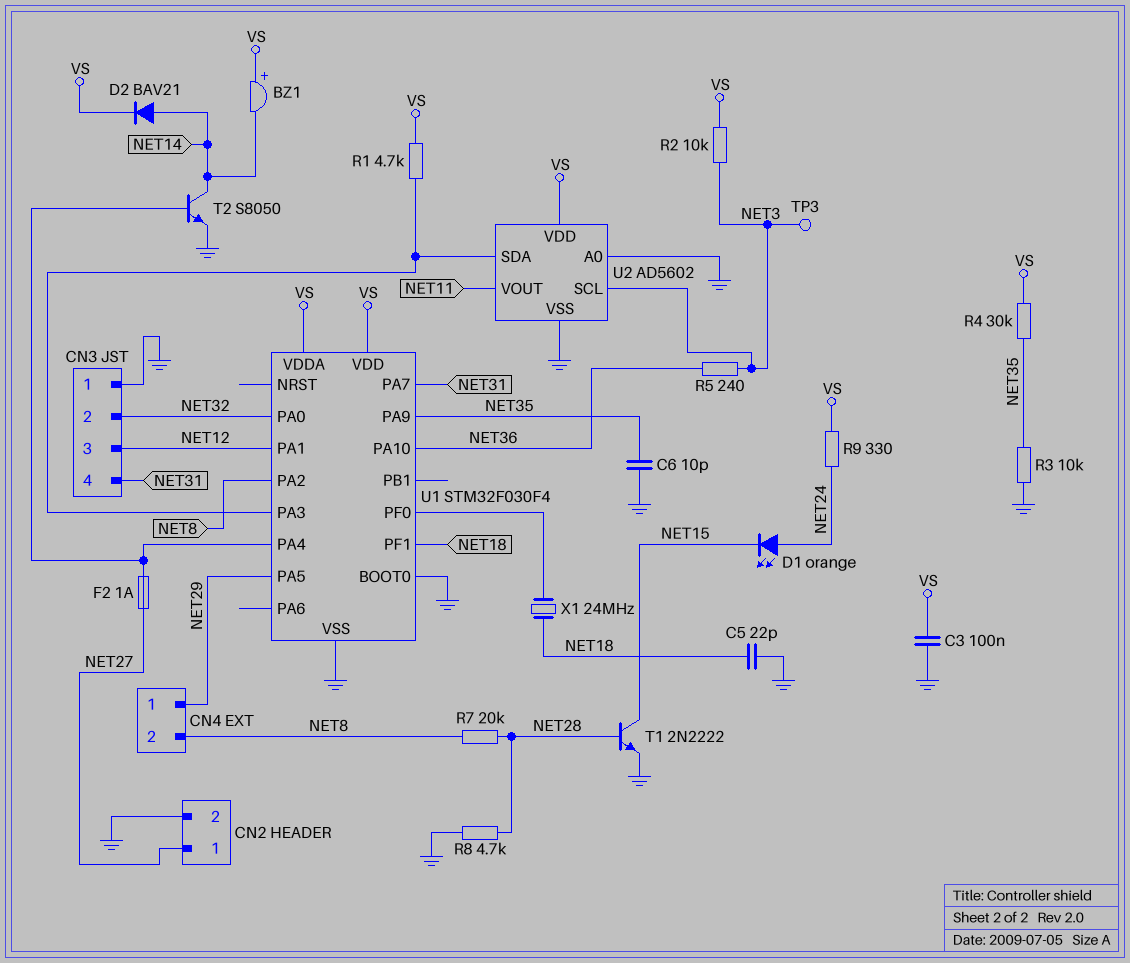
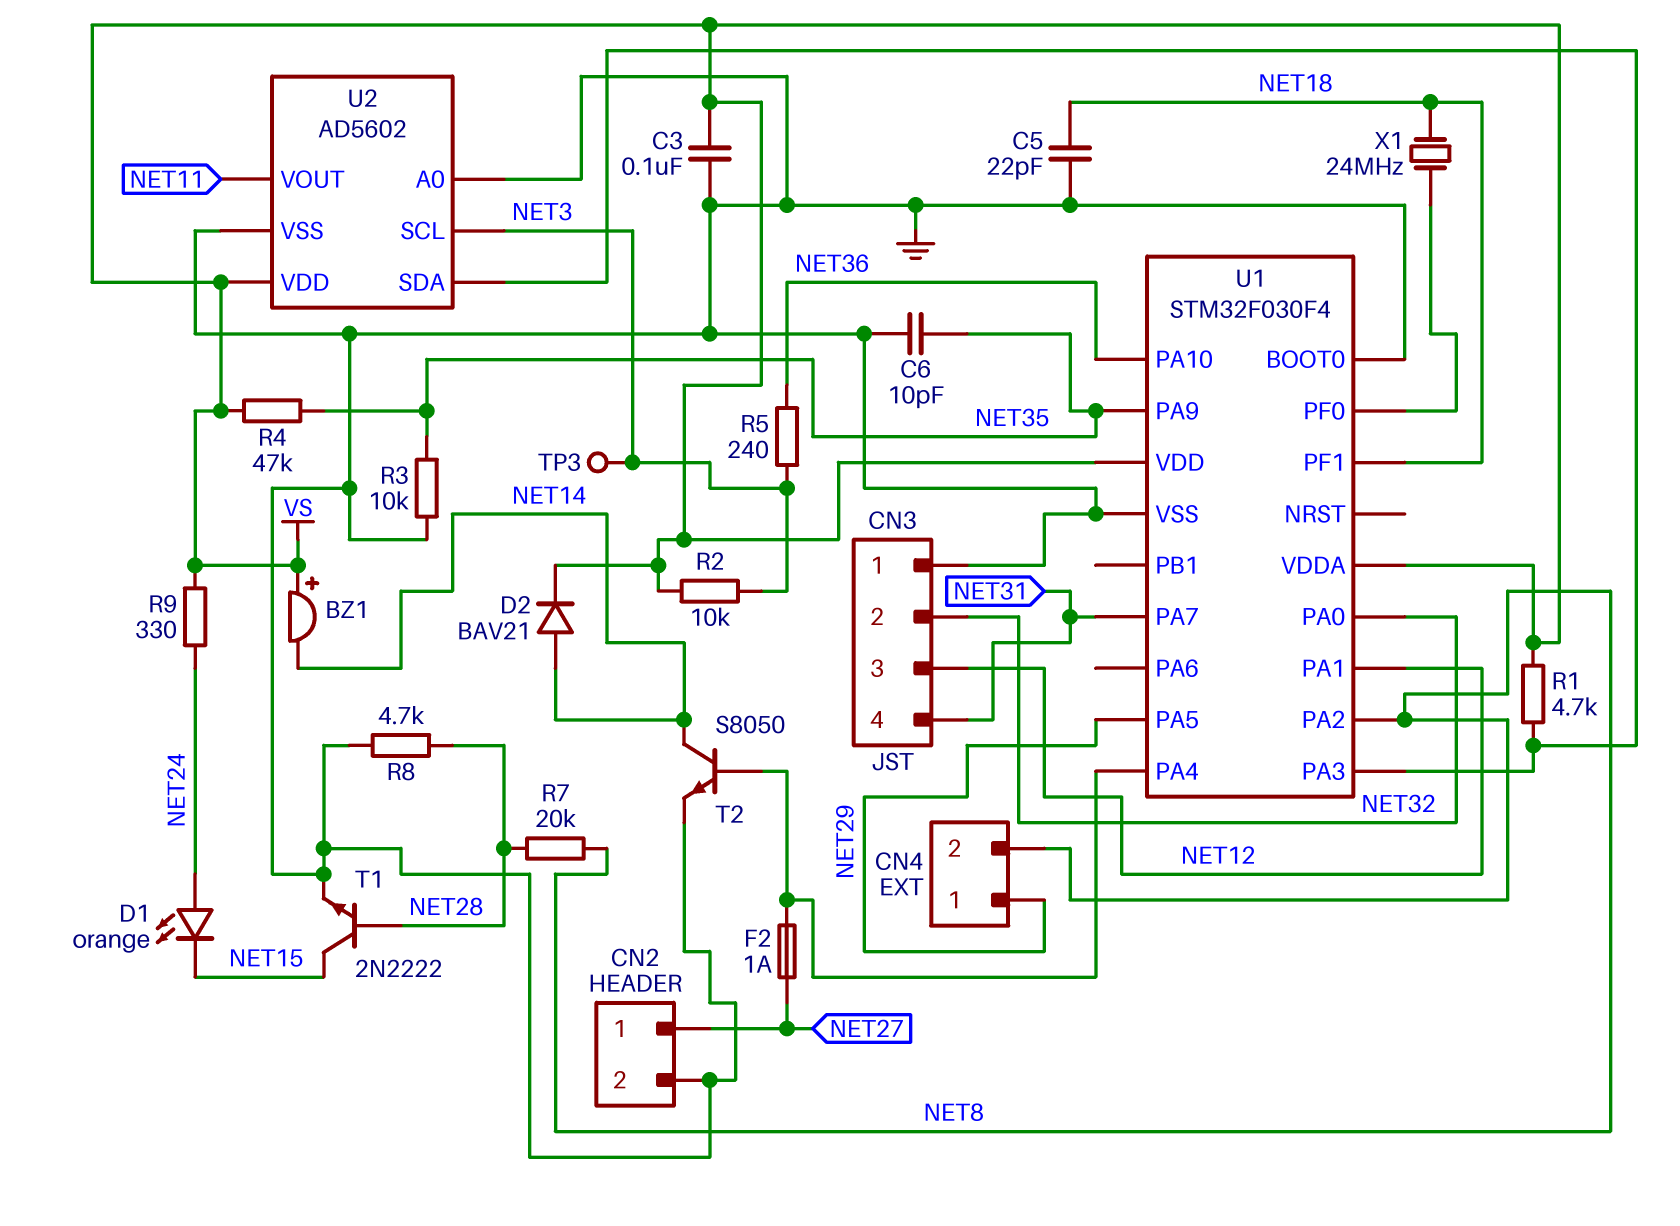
R4: 30k (NET35, VS) -> 47k (NET35, VS)

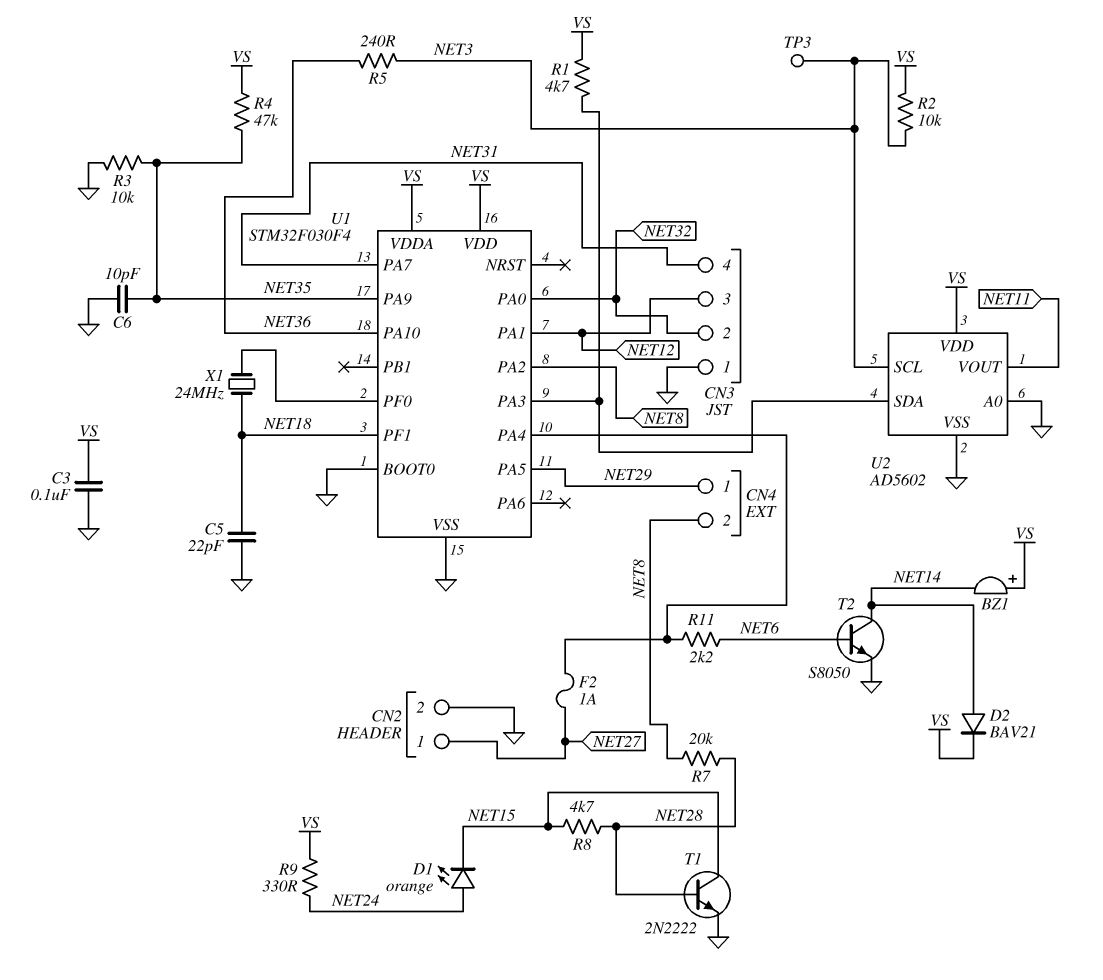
R8: 4.7k (GND, NET28) -> 4.7k (NET15, NET28)
R11: none -> 2.2k (NET6, U1/PA4)
T2: NPN S8050 (B U1/PA4, C NET14, E GND) -> NPN S8050 (B NET6, C NET14, E GND)

